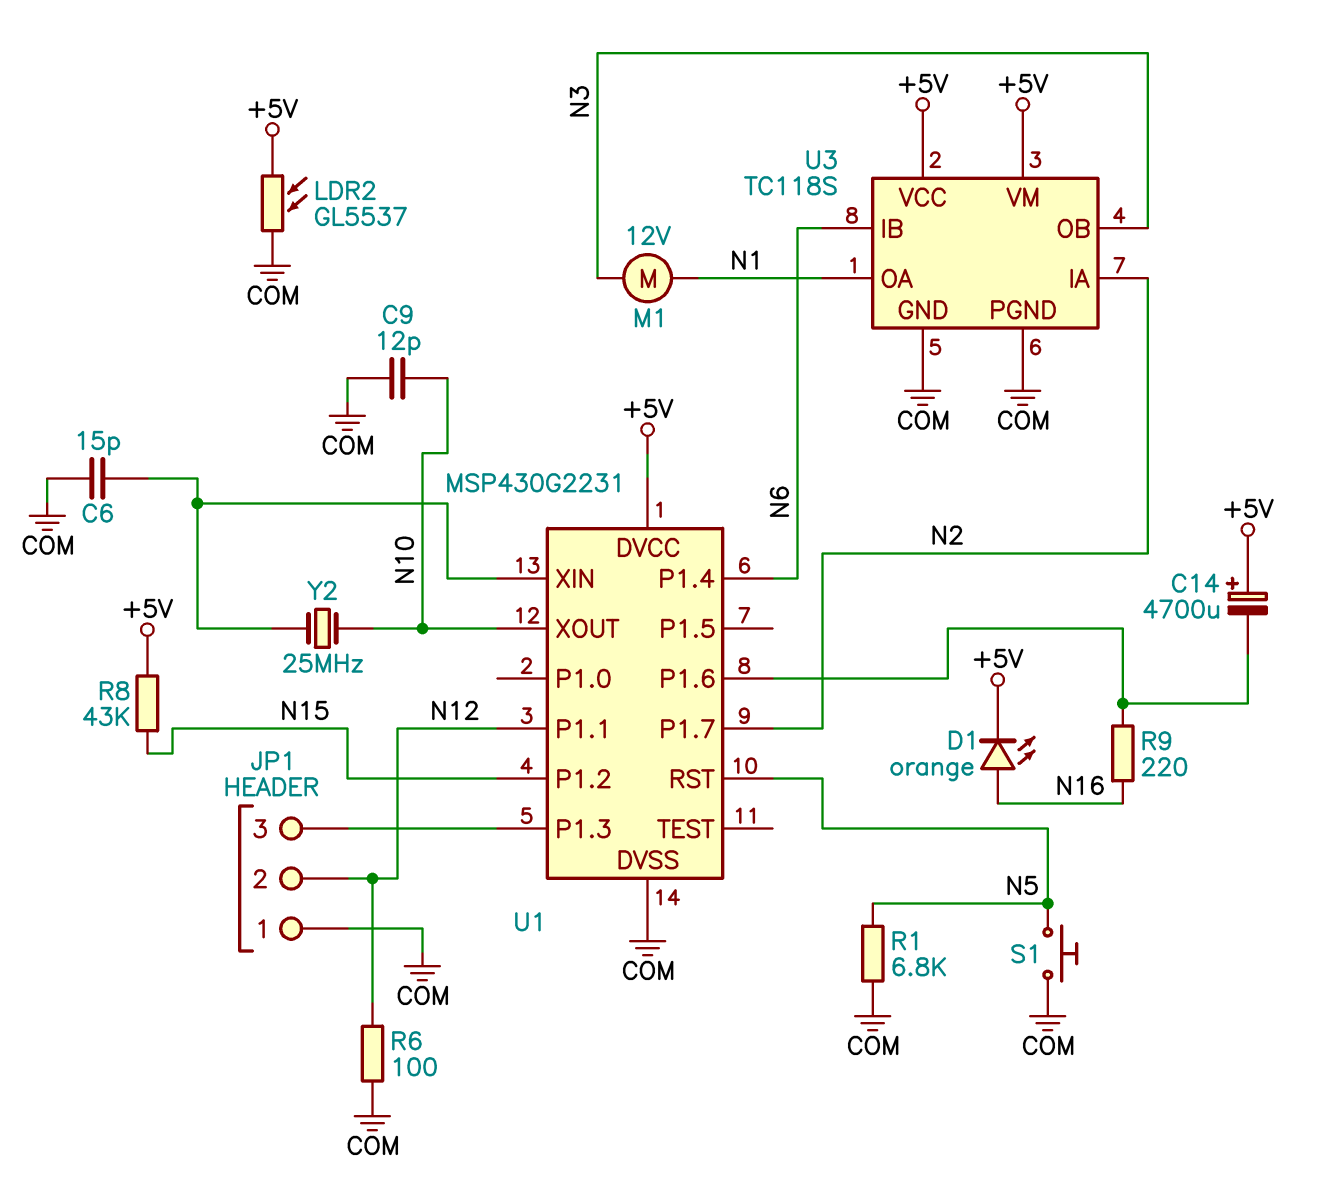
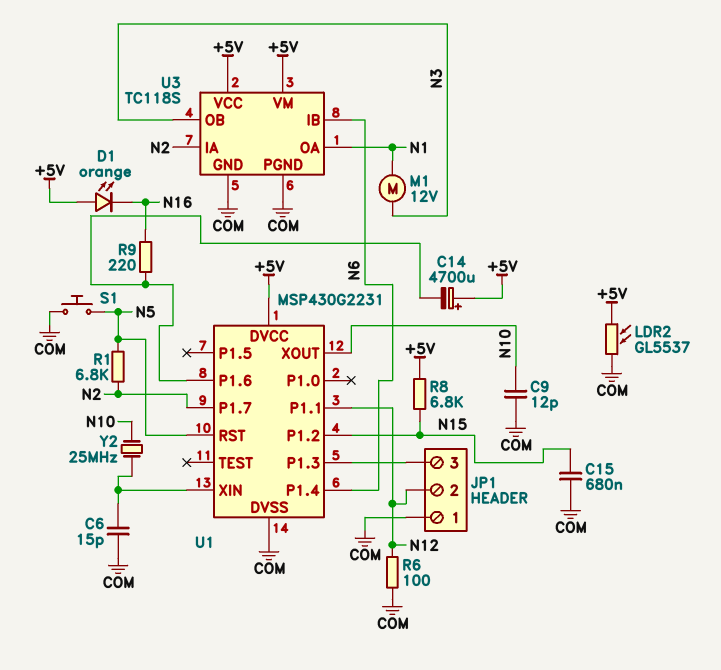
C15: none -> 680nF (COM, N15)
D1: LED orange (A N16, K +5V) -> LED orange (A +5V, K N16)
R1: 6.8k (COM, N5) -> 6.8k (N2, N5)
R8: 43k (+5V, N15) -> 6.8k (+5V, N15)

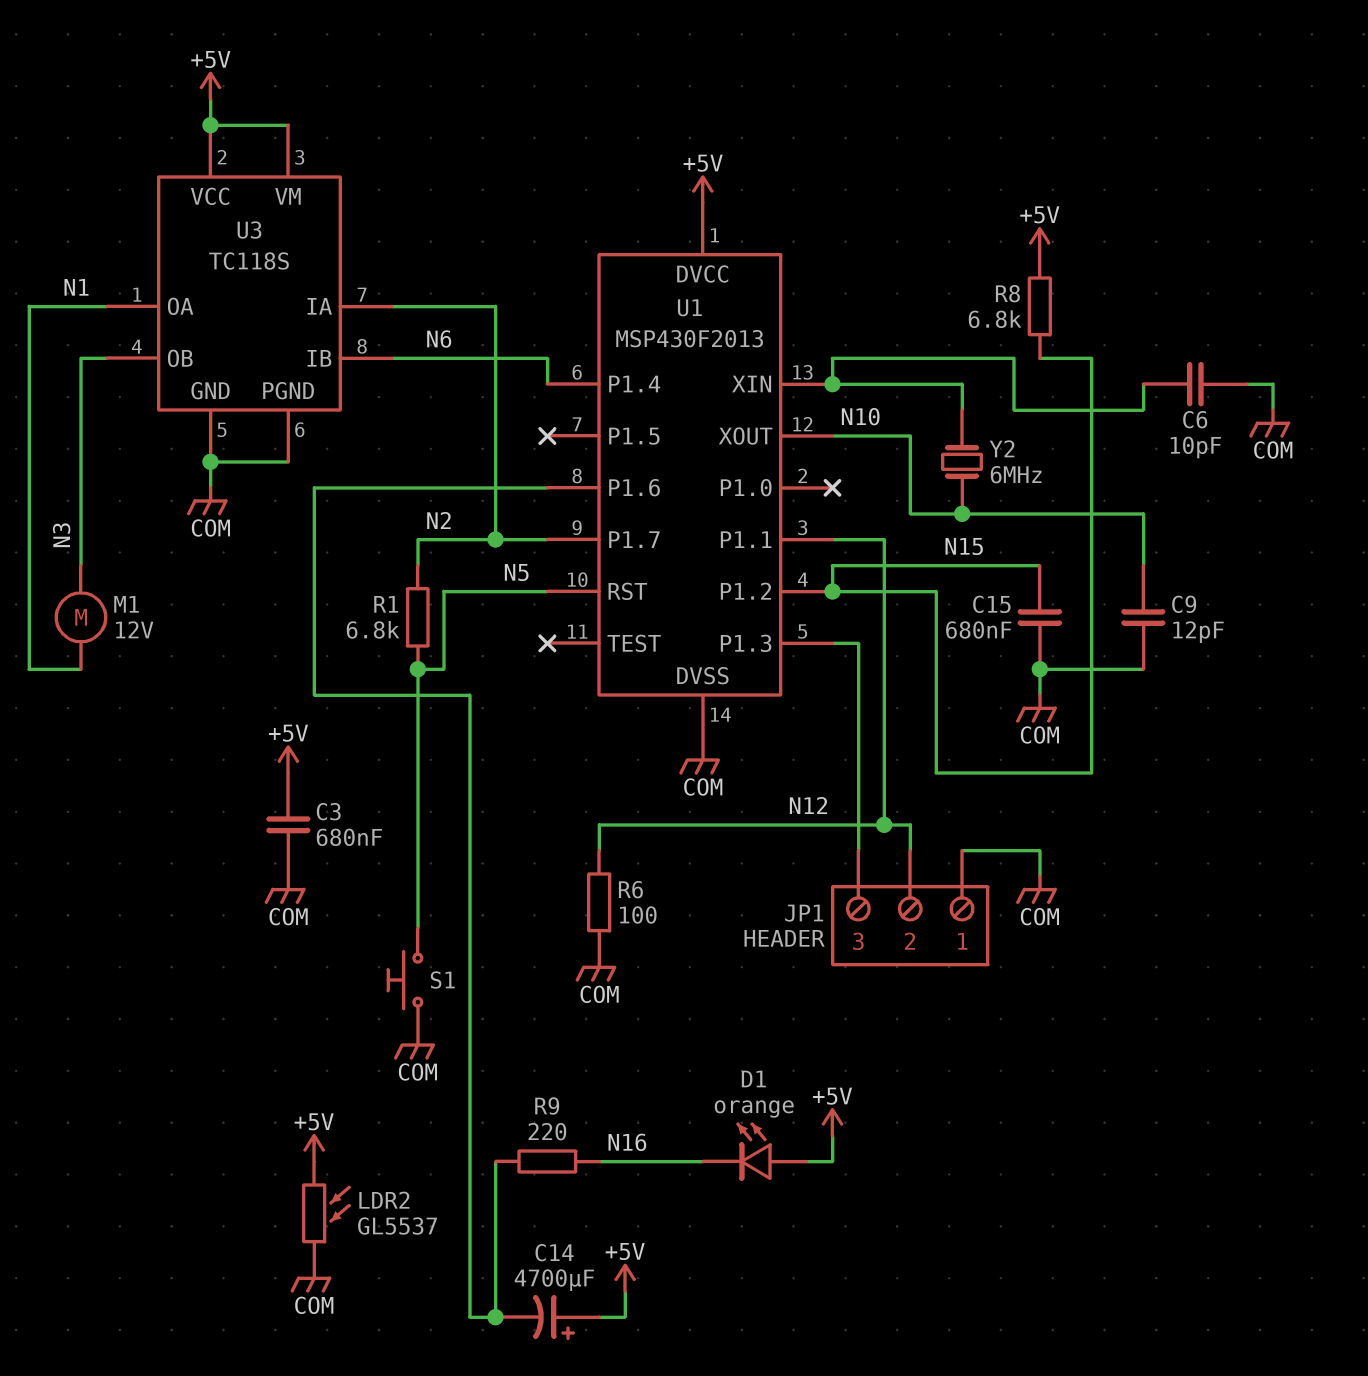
C3: none -> 680nF (+5V, COM)
C6: 15pF (COM, U1/XIN) -> 10pF (COM, U1/XIN)
U1: MSP430G2231 -> MSP430F2013
Y2: 25MHz (N10, U1/XIN) -> 6MHz (N10, U1/XIN)

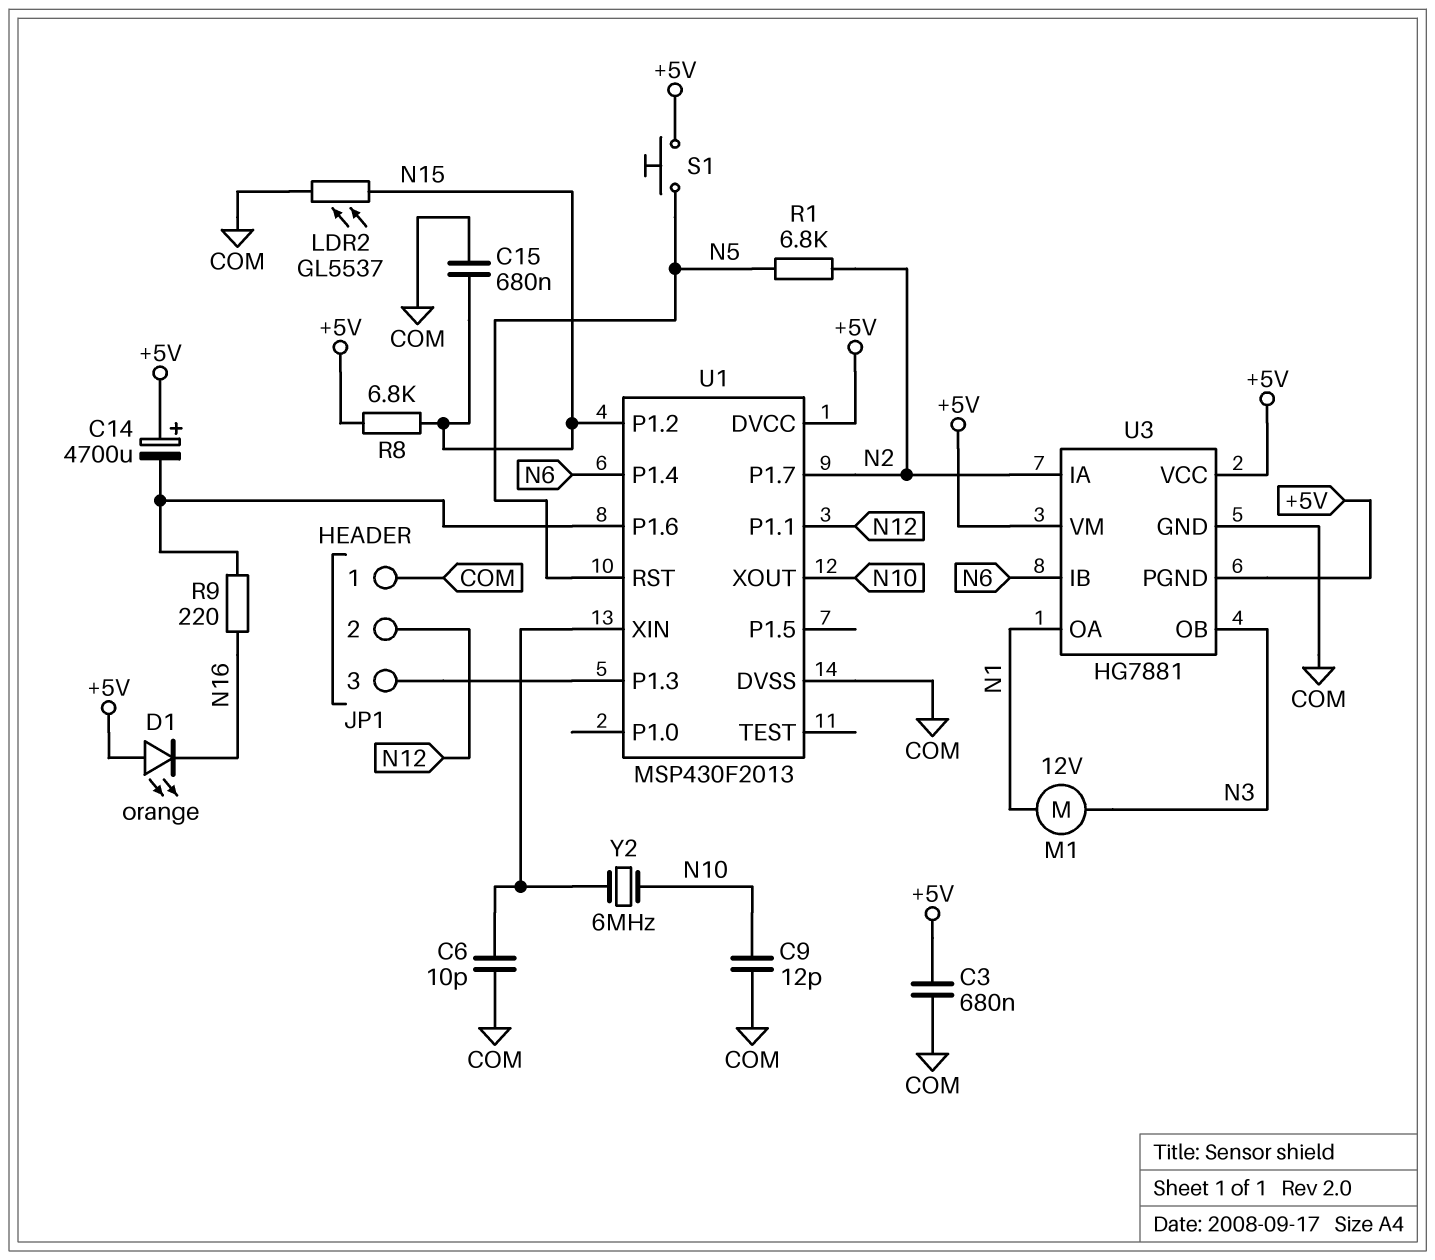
LDR2: GL5537 (+5V, COM) -> GL5537 (COM, N15)
R6: 100 (COM, N12) -> none
S1: button (COM, N5) -> button (+5V, N5)
U3: TC118S -> HG7881
U3 pin PGND: COM -> +5V

